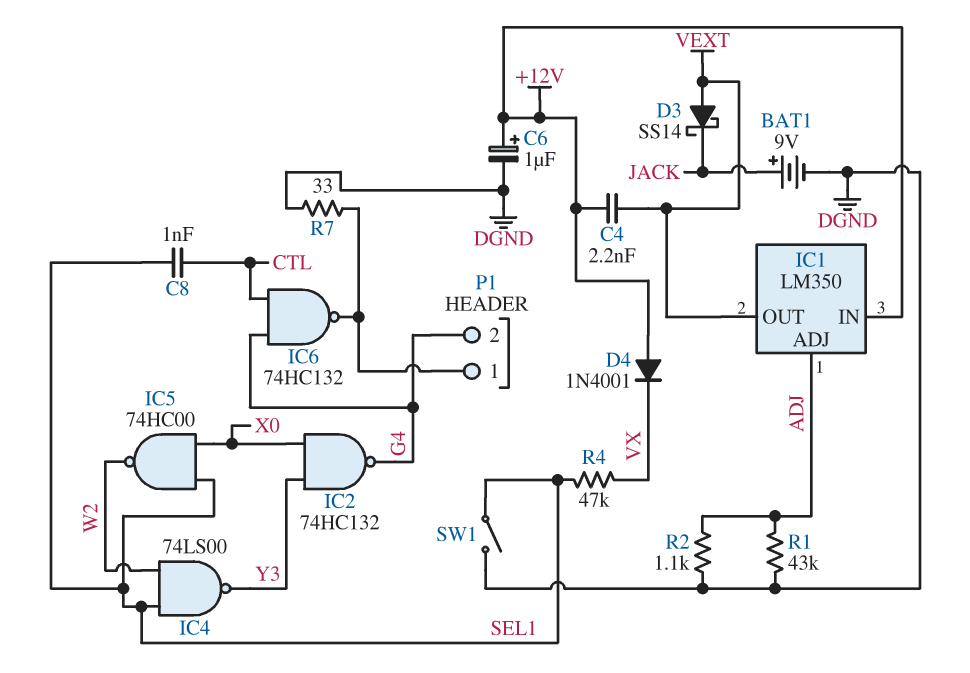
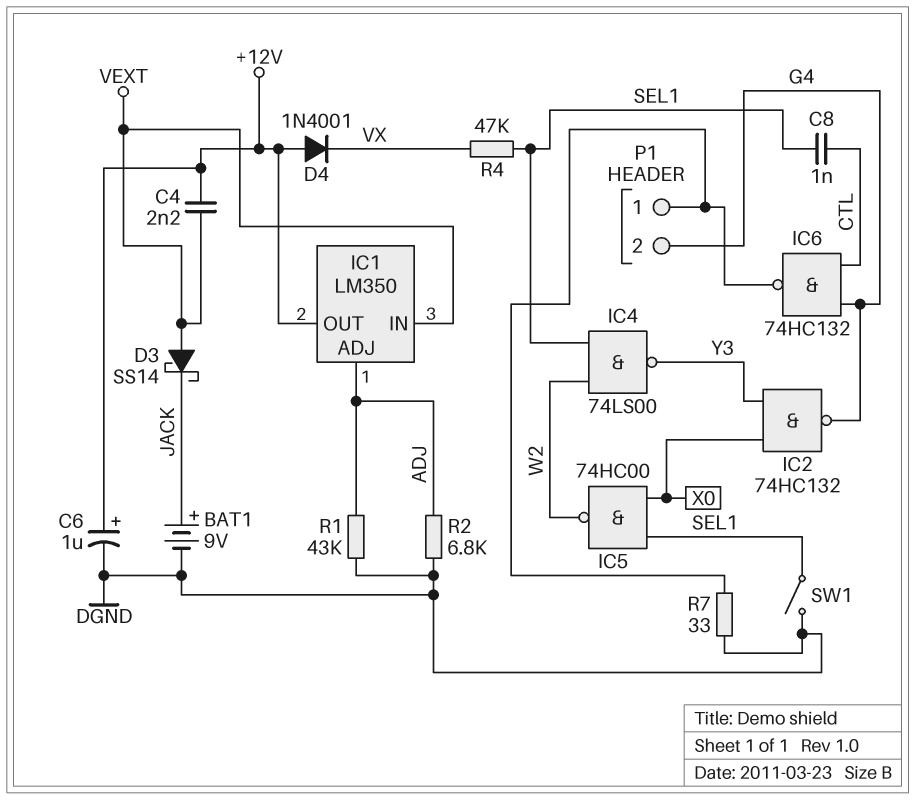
IC1 pin IN: +12V -> VEXT
IC1 pin OUT: VEXT -> +12V
R2: 1.1k (ADJ, DGND) -> 6.8k (ADJ, DGND)

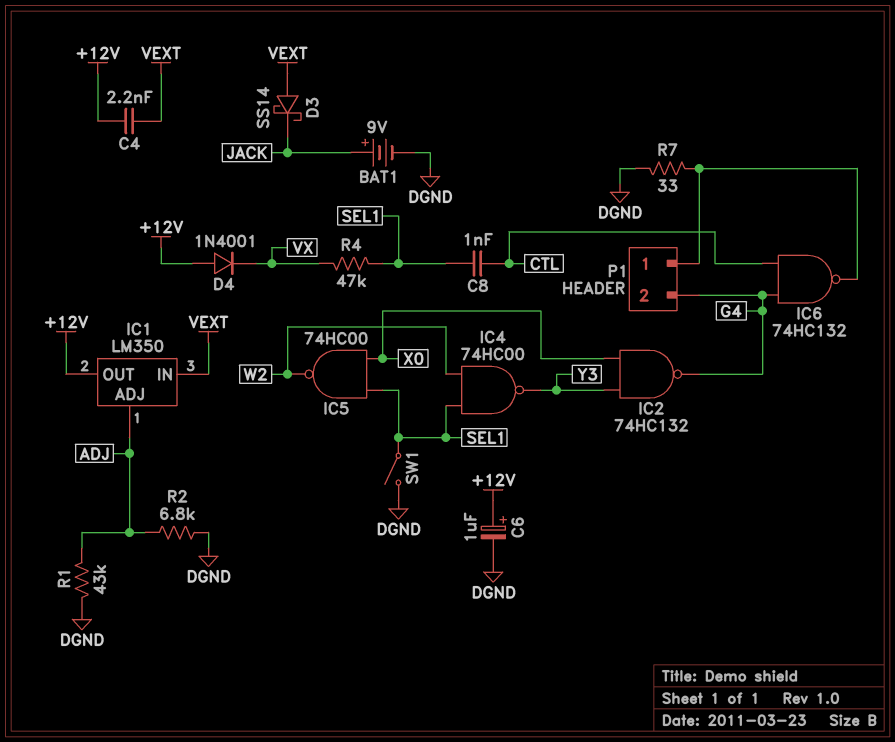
IC4: NAND 74LS00 (in SEL1, in W2, out Y3) -> NAND 74HC00 (in SEL1, in W2, out Y3)

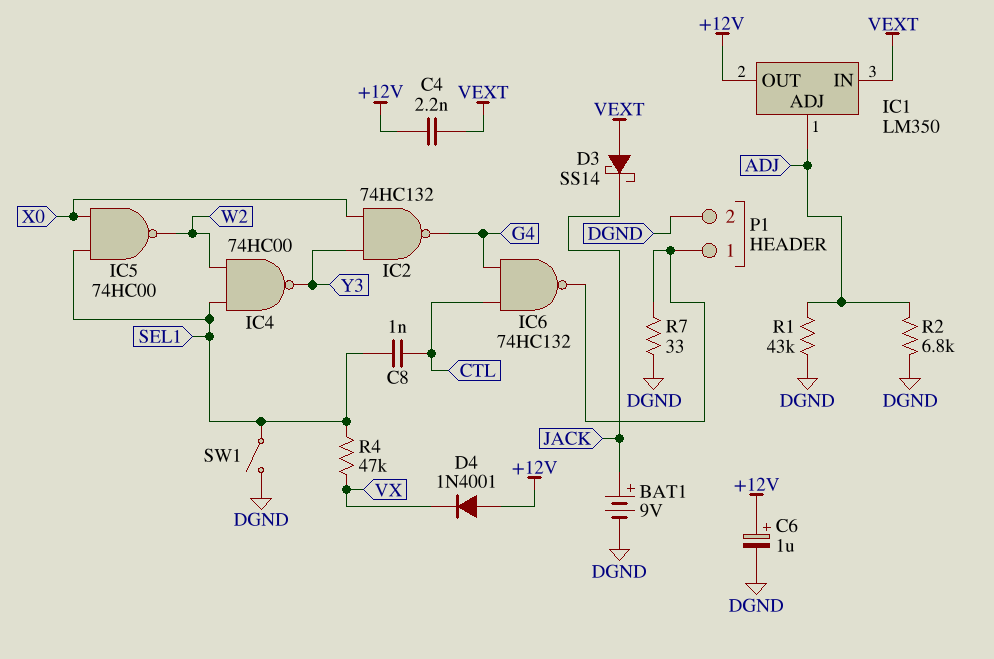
P1 pin 2: G4 -> DGND

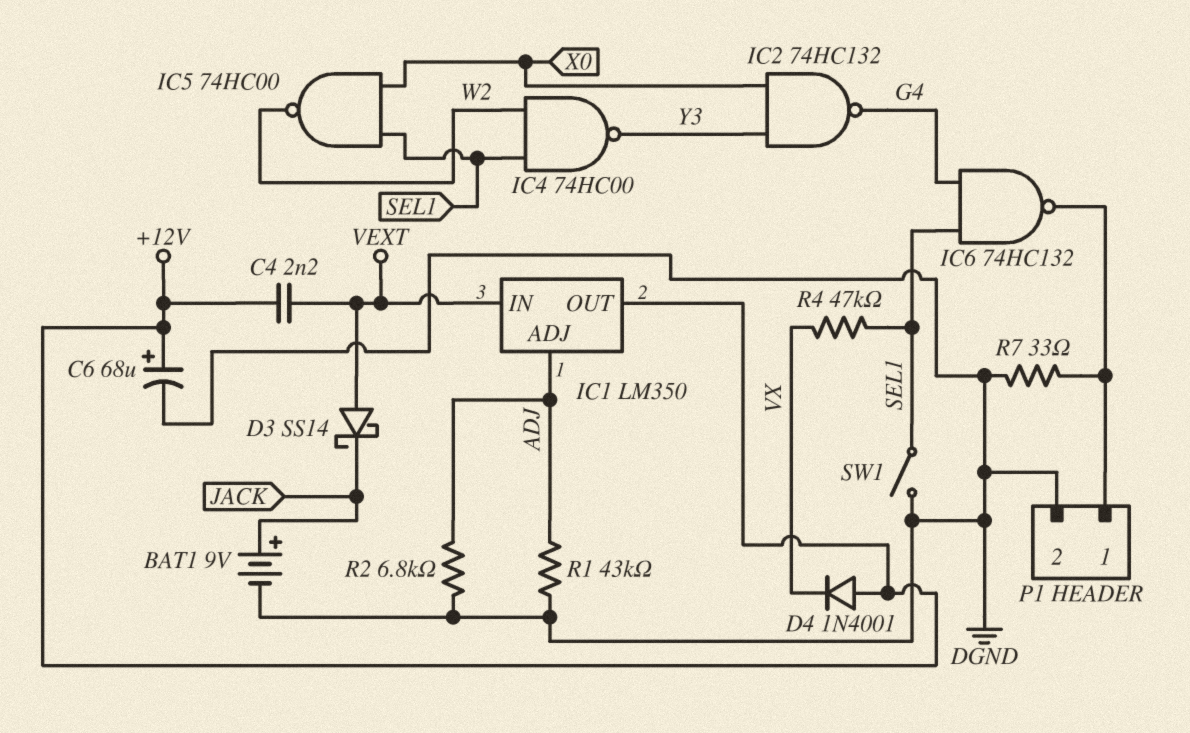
C6: 1uF (plus +12V, minus DGND) -> 68uF (plus +12V, minus DGND)
C8: 1nF (CTL, SEL1) -> none
IC6: NAND 74HC132 (in CTL, in G4, out P1/1) -> NAND 74HC132 (in G4, in SEL1, out P1/1)

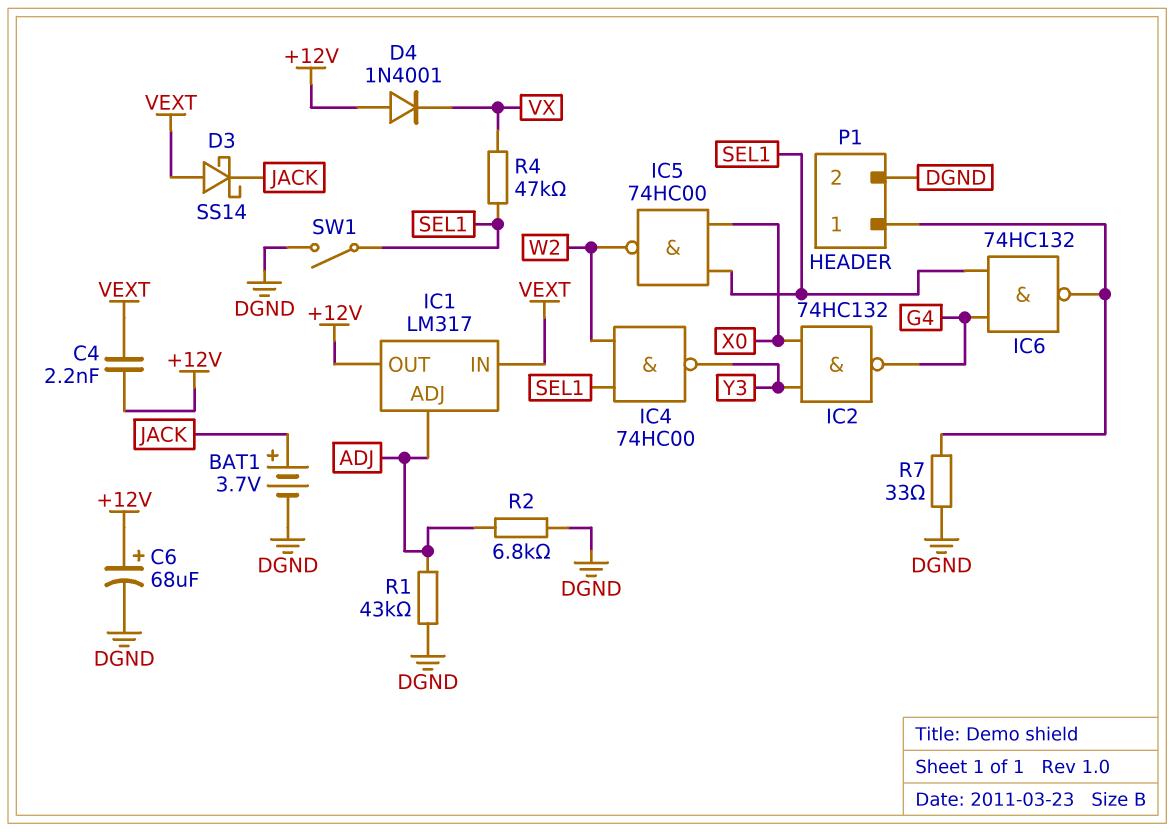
BAT1: 9V (plus JACK, minus DGND) -> 3.7V (plus JACK, minus DGND)
IC1: LM350 -> LM317

